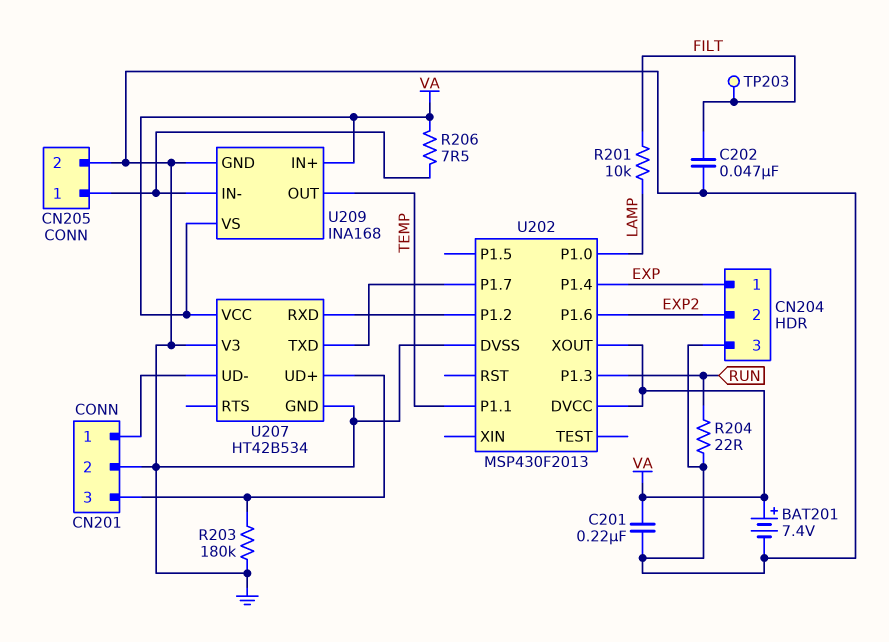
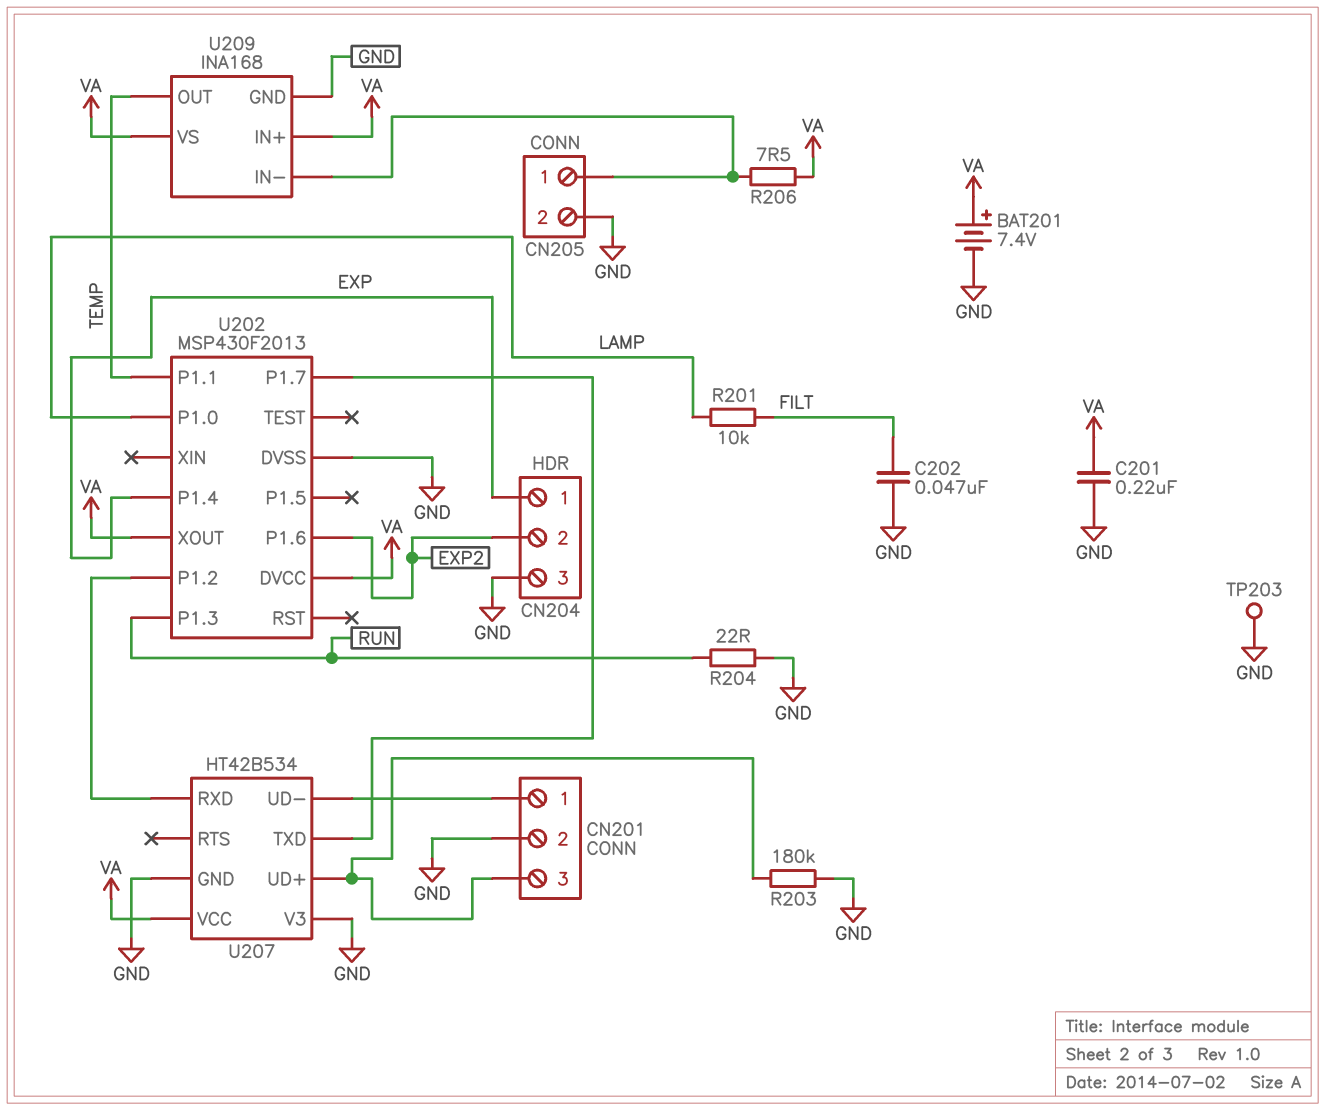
TP203: test point (FILT) -> test point (GND)

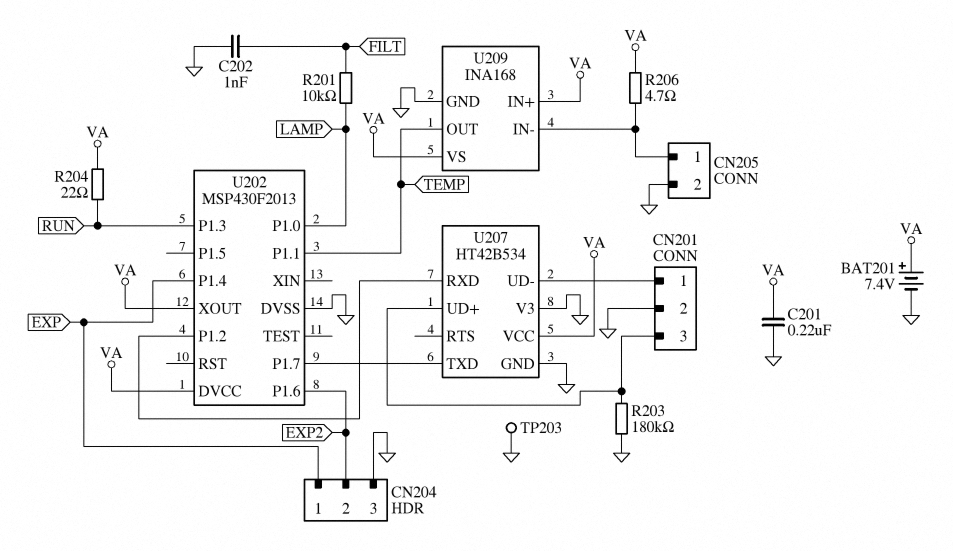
C202: 47nF (FILT, GND) -> 1nF (FILT, GND)
R204: 22 (GND, RUN) -> 22 (RUN, VA)
R206: 7.5 (CN205/1, VA) -> 4.7 (CN205/1, VA)

